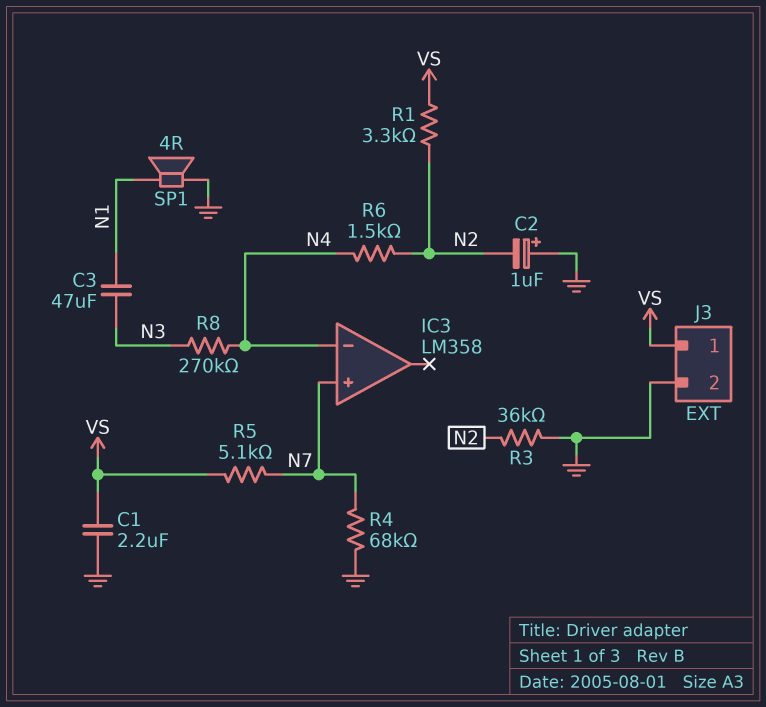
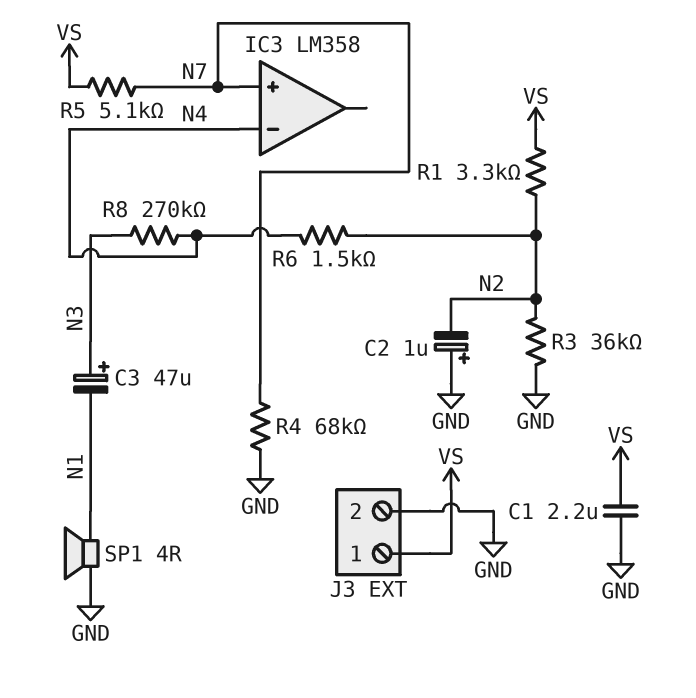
C3: 47uF (N1, N3) -> 47uF (plus N3, minus N1)

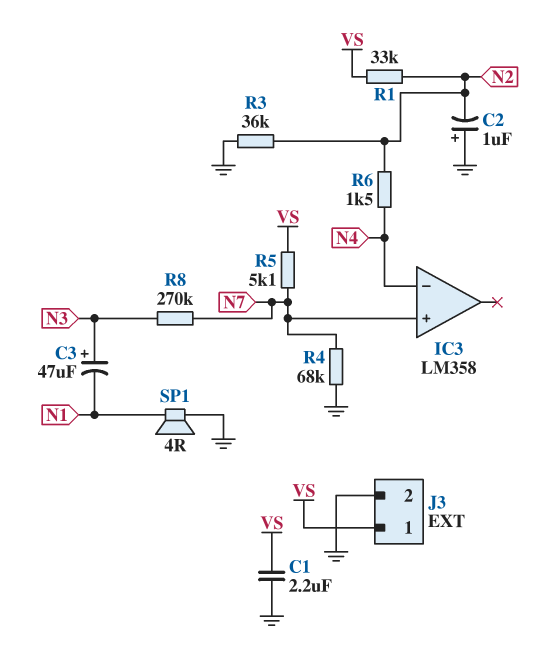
R1: 3.3k (N2, VS) -> 33k (N2, VS)
R8: 270k (N3, N4) -> 270k (N3, N7)

